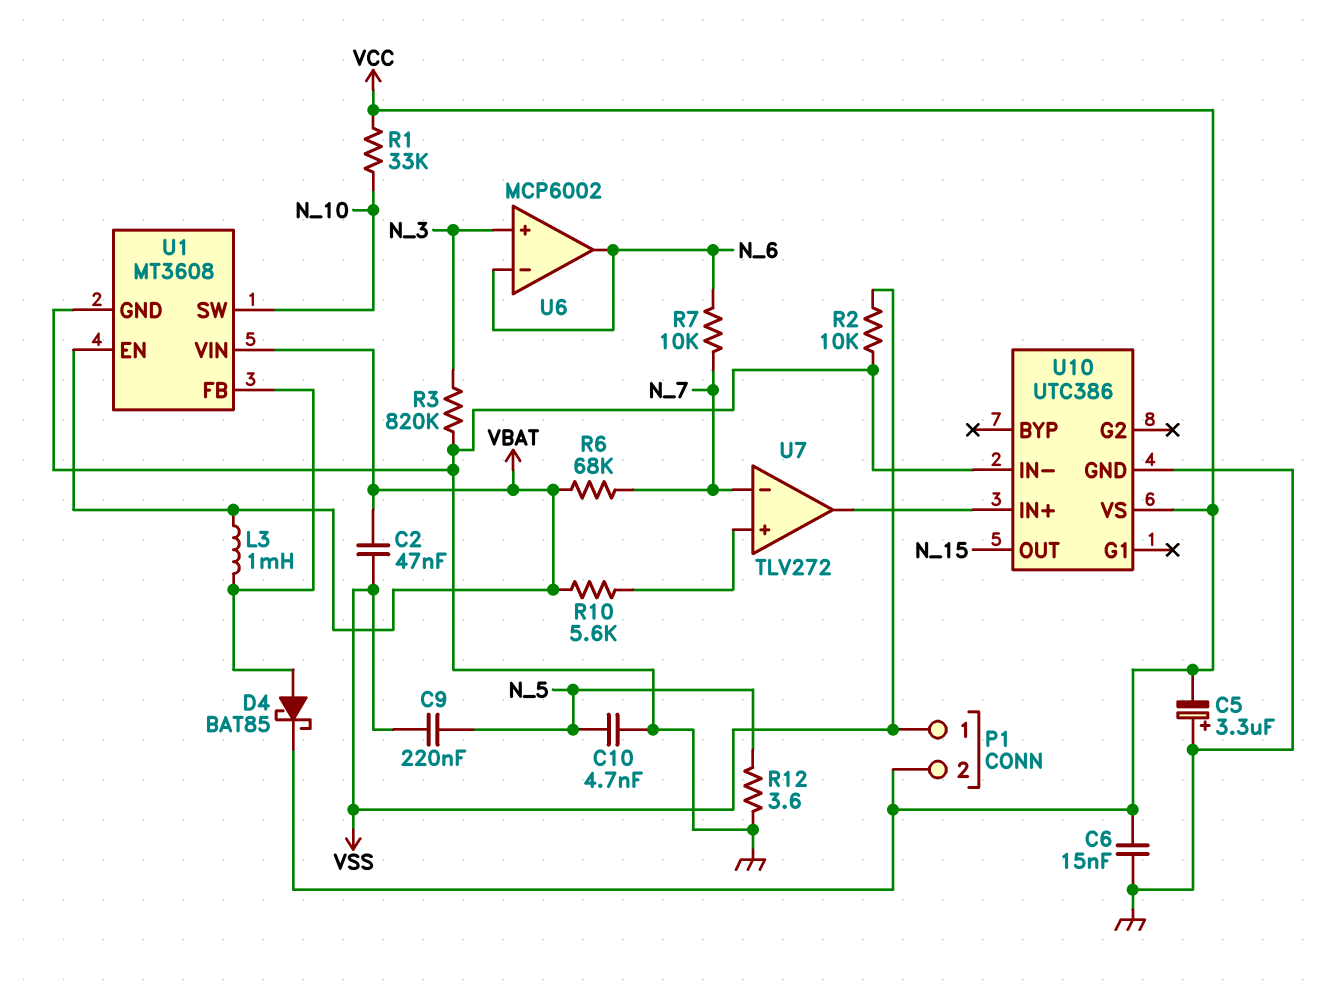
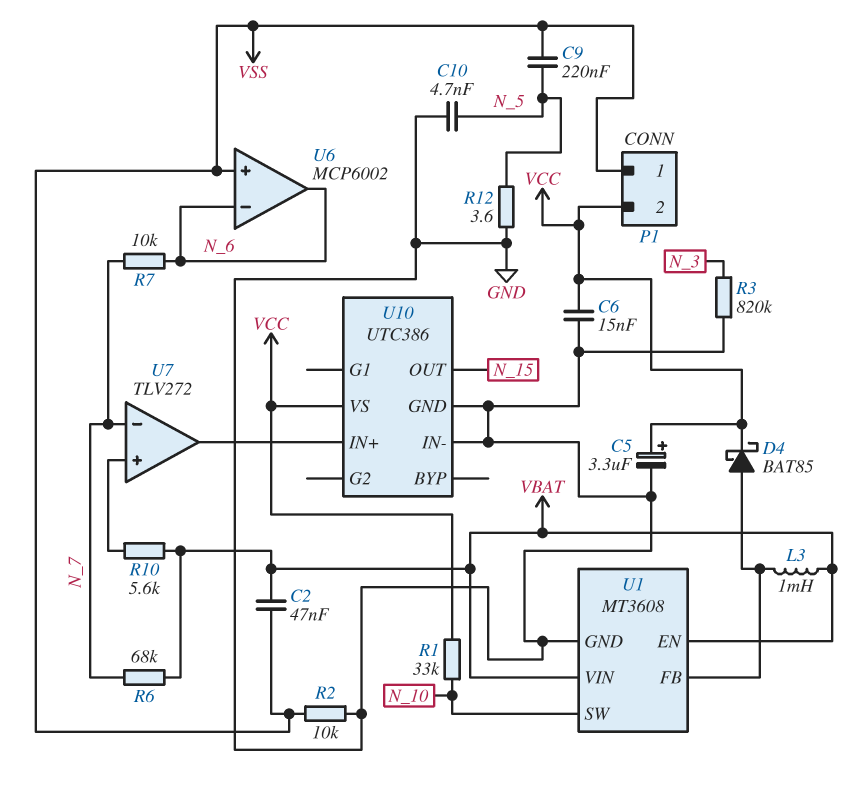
C5: 3.3uF (plus GND, minus VCC) -> 3.3uF (plus VCC, minus GND)
U6 pin in+: N_3 -> VSS

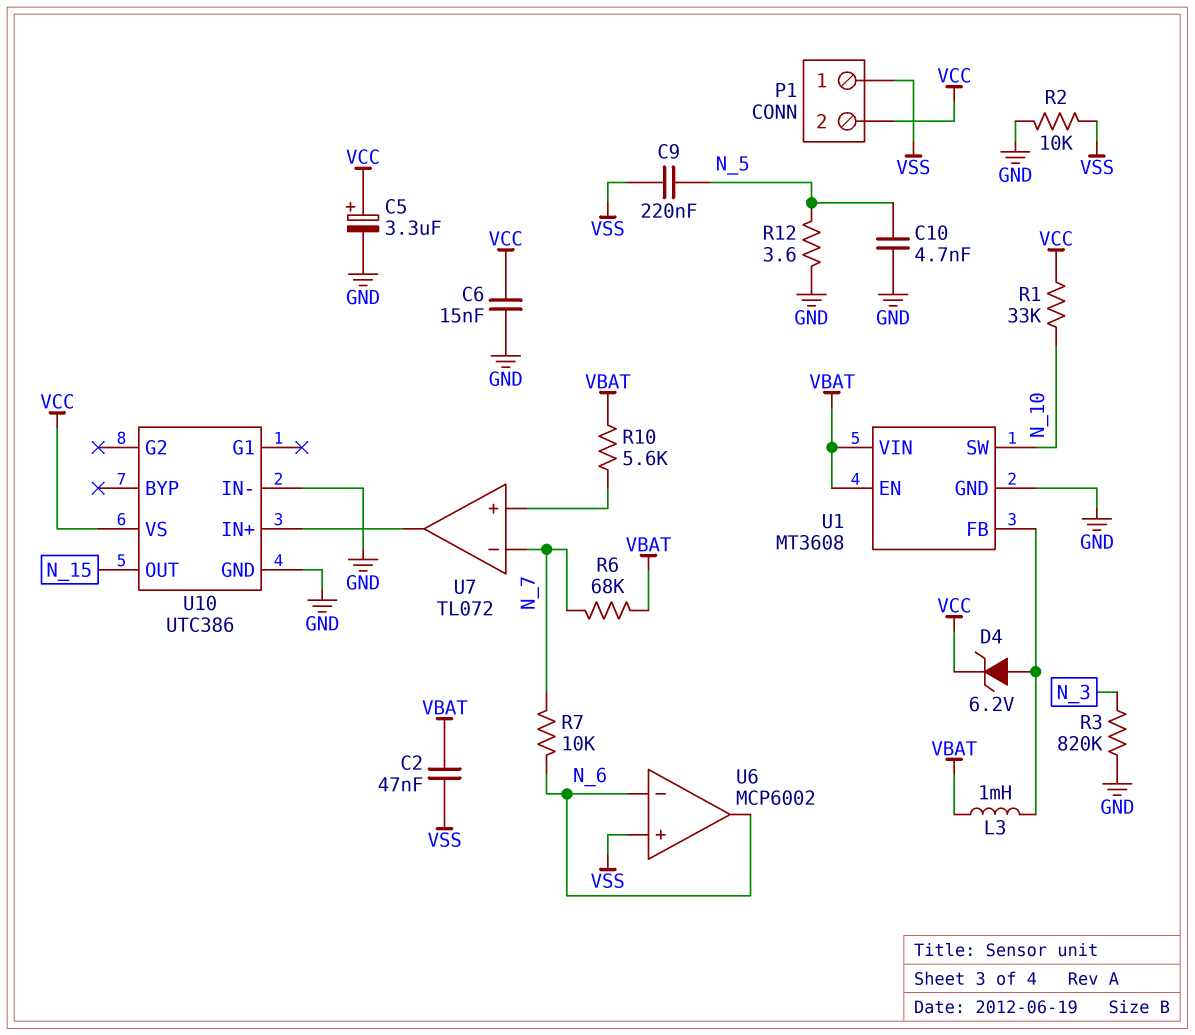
D4: schottky BAT85 (A U1/FB, K VCC) -> zener 6.2V (A U1/FB, K VCC)
U7: TLV272 -> TL072

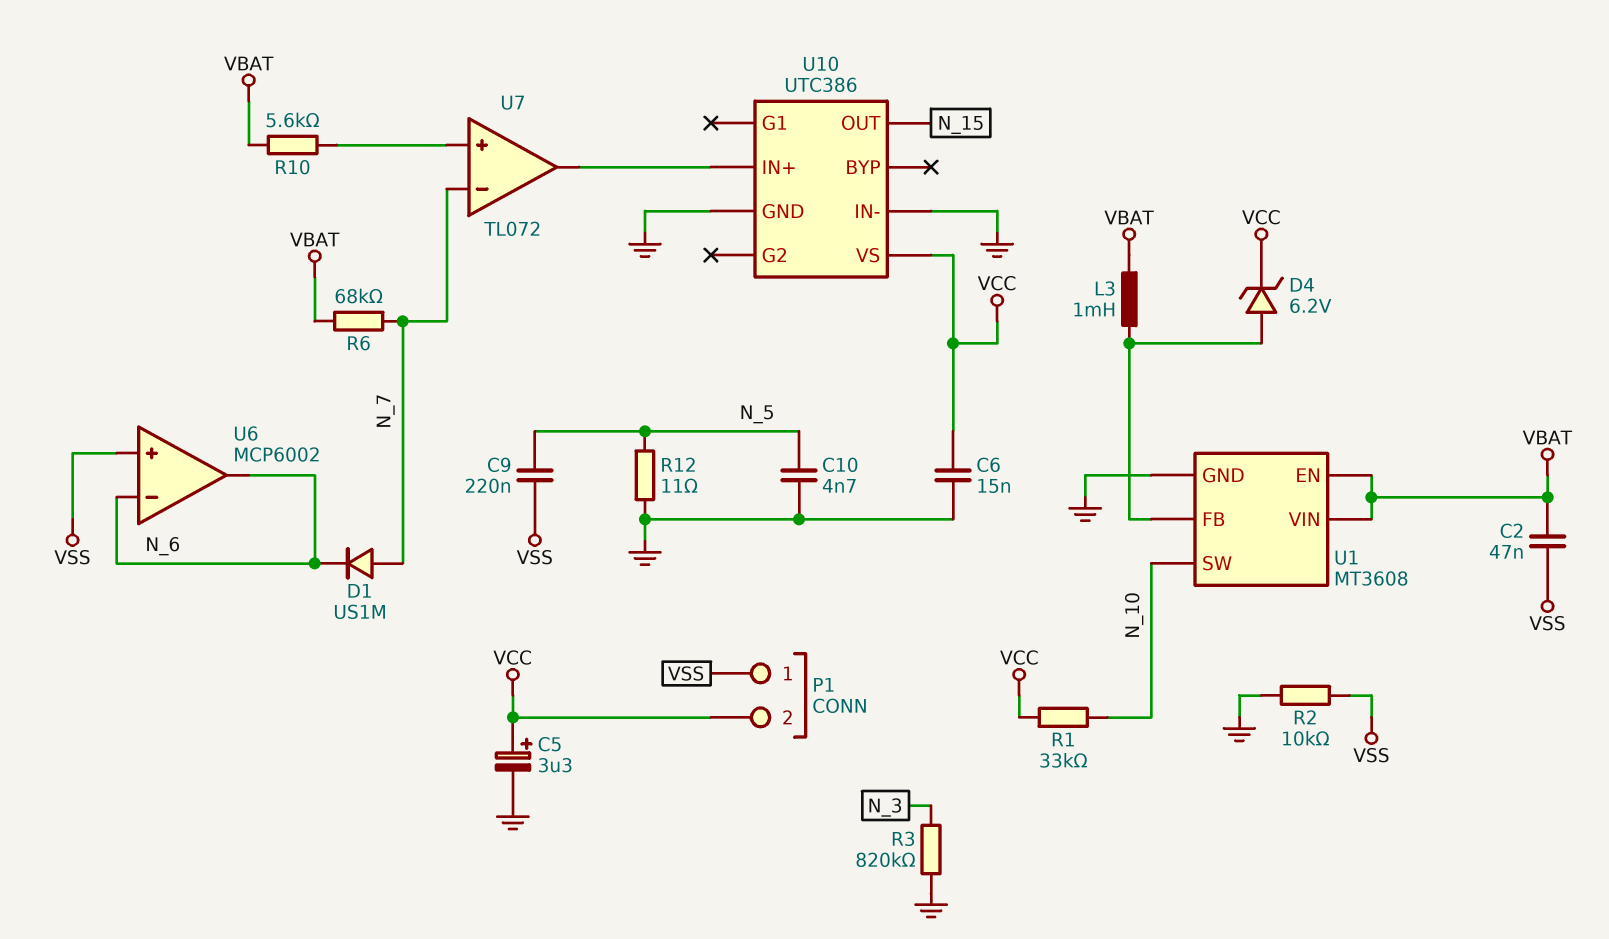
D1: none -> diode US1M (A N_7, K N_6)
R7: 10k (N_6, N_7) -> none
R12: 3.6 (GND, N_5) -> 11 (GND, N_5)

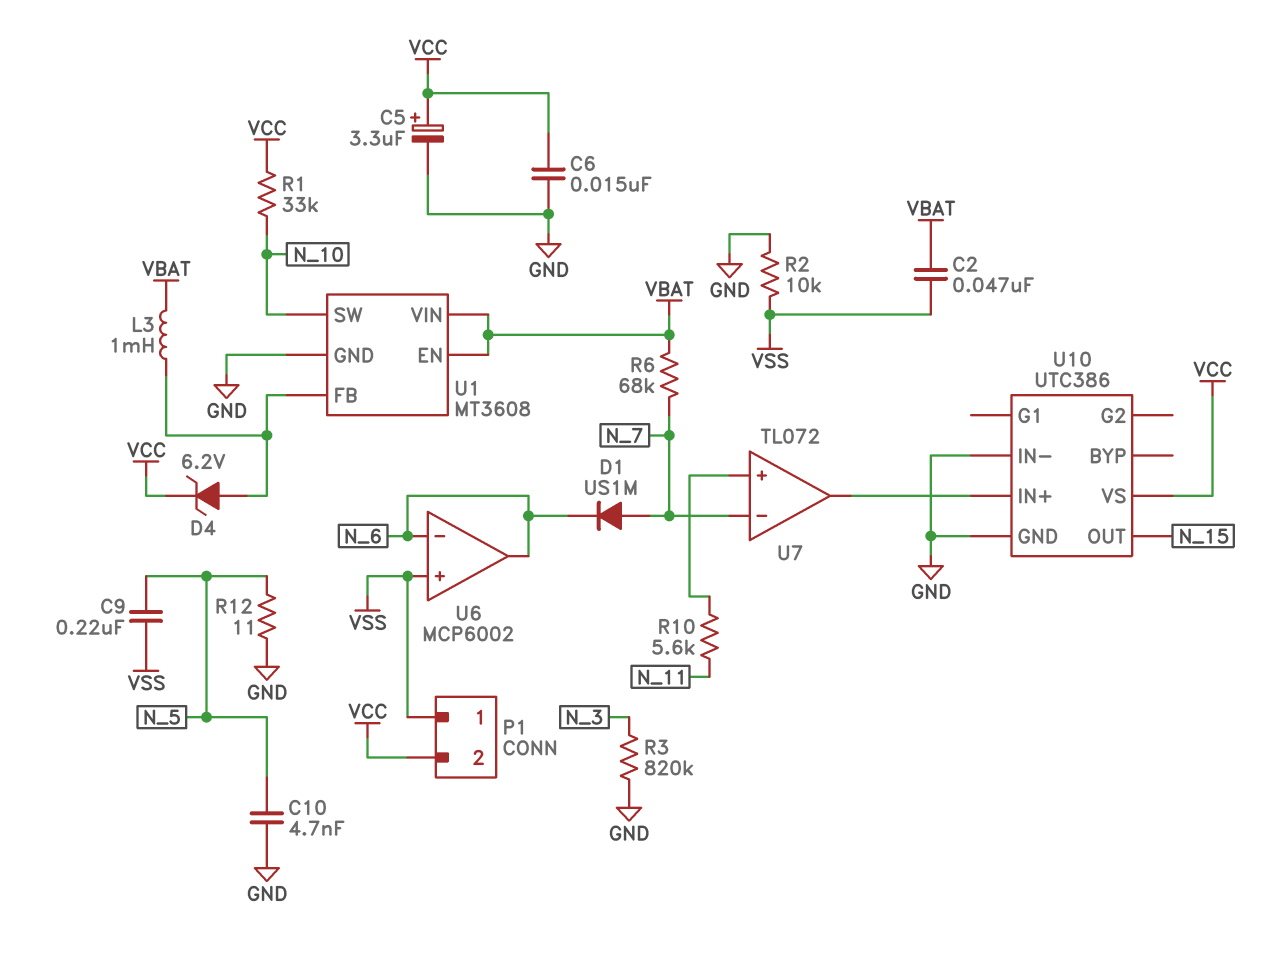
R10: 5.6k (U7/in+, VBAT) -> 5.6k (N_11, U7/in+)

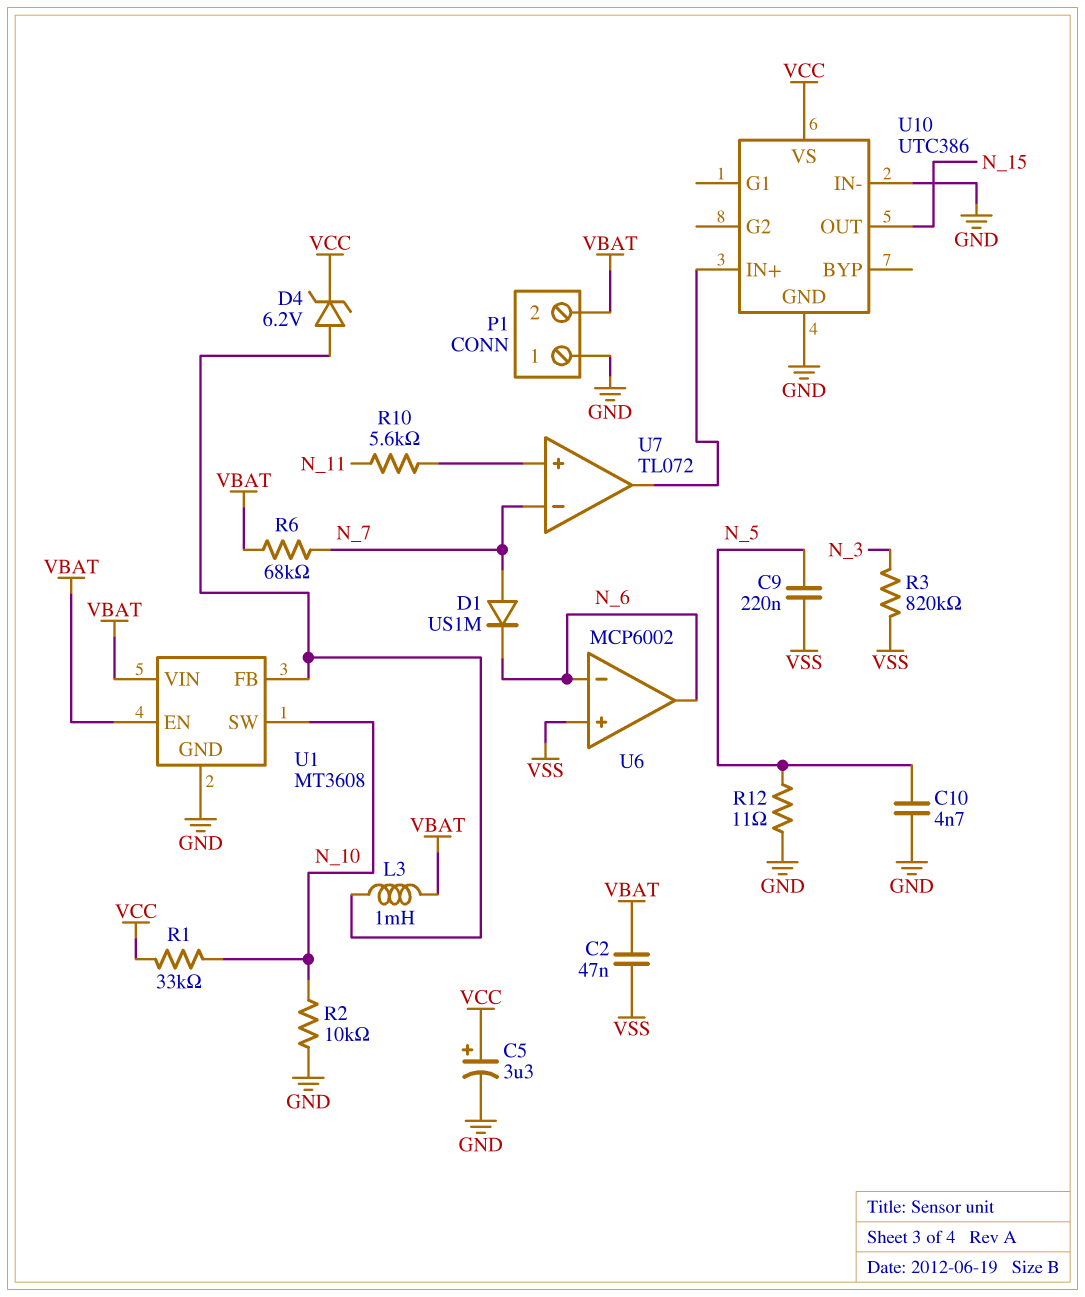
C6: 15nF (GND, VCC) -> none
P1 pin 1: VSS -> GND
P1 pin 2: VCC -> VBAT
R2: 10k (GND, VSS) -> 10k (GND, N_10)
R3: 820k (GND, N_3) -> 820k (N_3, VSS)

